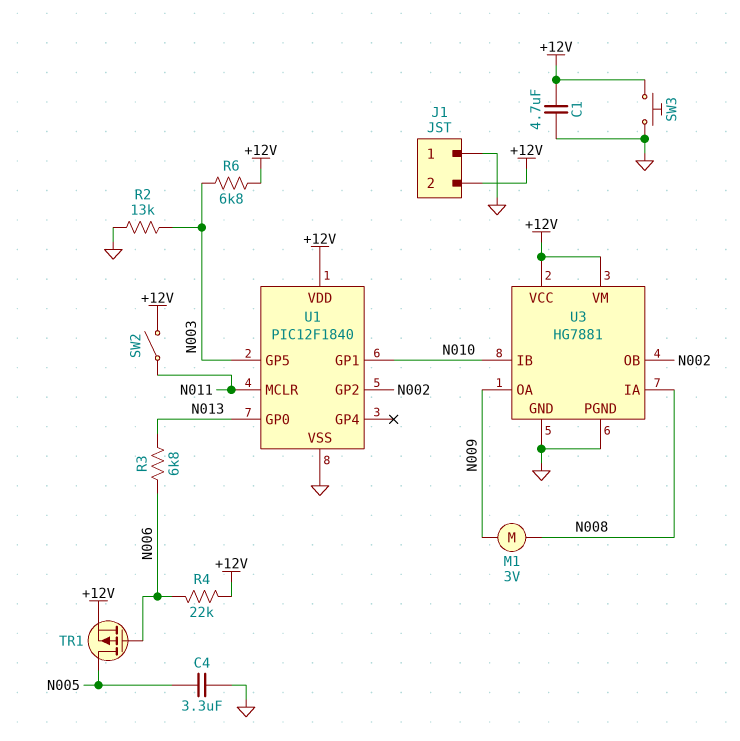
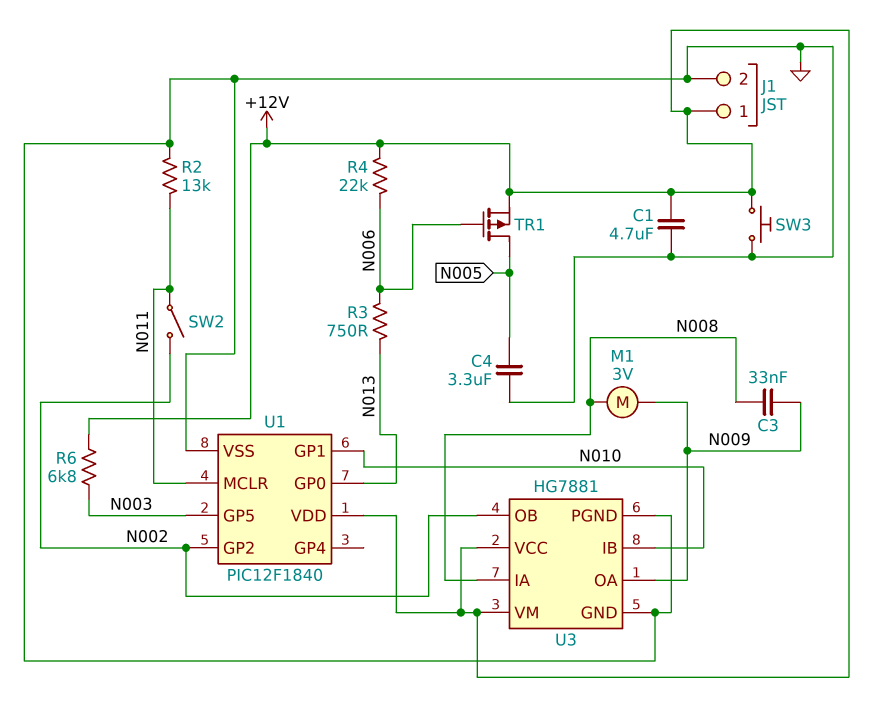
C3: none -> 33nF (N008, N009)
J1 pin 1: GND -> +12V
J1 pin 2: +12V -> GND
R2: 13k (GND, N003) -> 13k (GND, N011)
R3: 6.8k (N006, N013) -> 750 (N006, N013)
SW2: switch (+12V, N011) -> switch (N002, N011)

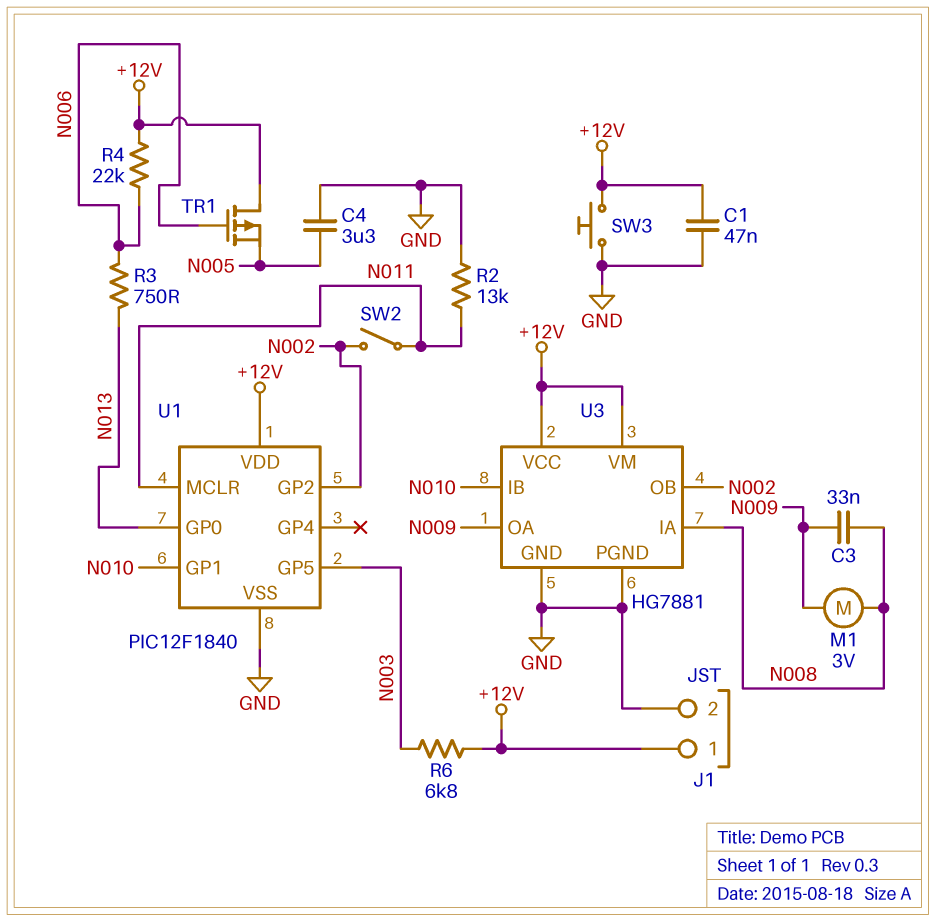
C1: 4.7uF (+12V, GND) -> 47nF (+12V, GND)
TR1: PMOS (G N006, D N005, S +12V) -> PMOS (G N006, D +12V, S N005)

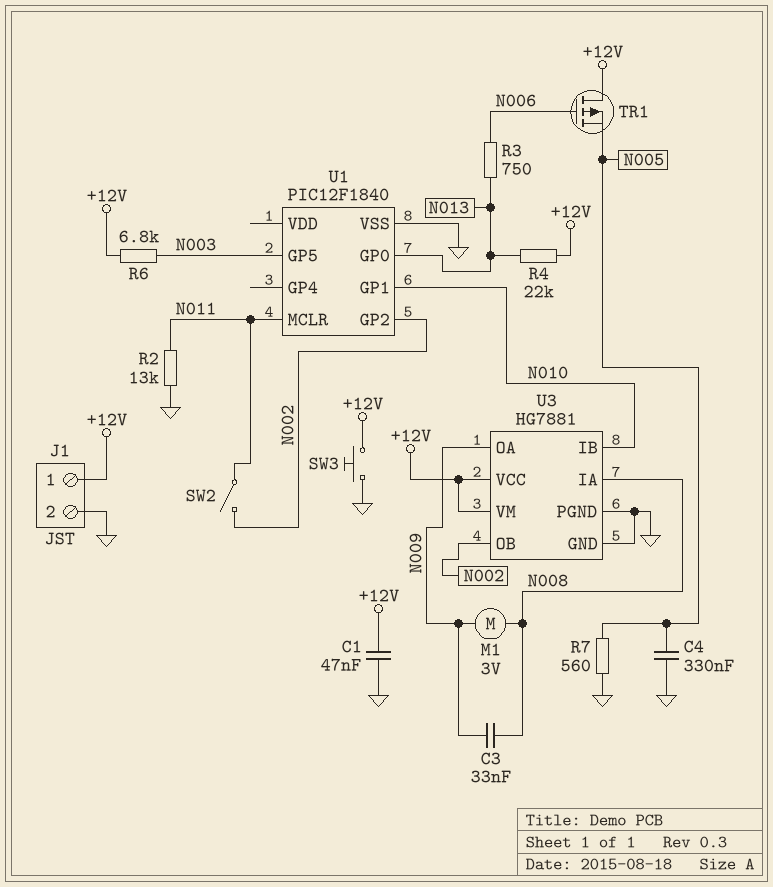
C4: 3.3uF (GND, N005) -> 330nF (GND, N005)
R4: 22k (+12V, N006) -> 22k (+12V, N013)
R7: none -> 560 (GND, N005)
U1 pin VDD: +12V -> none

